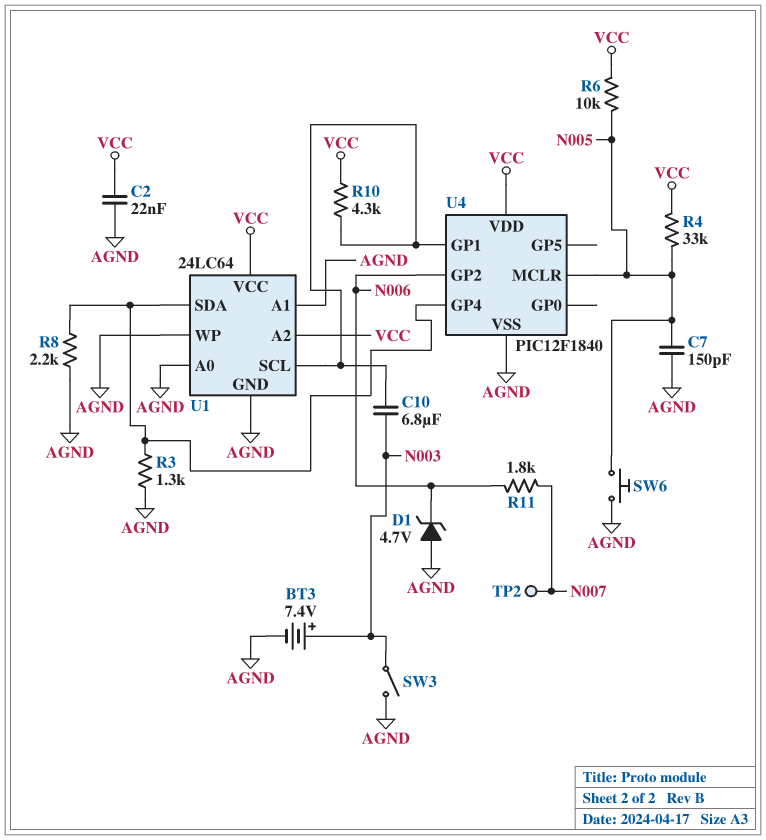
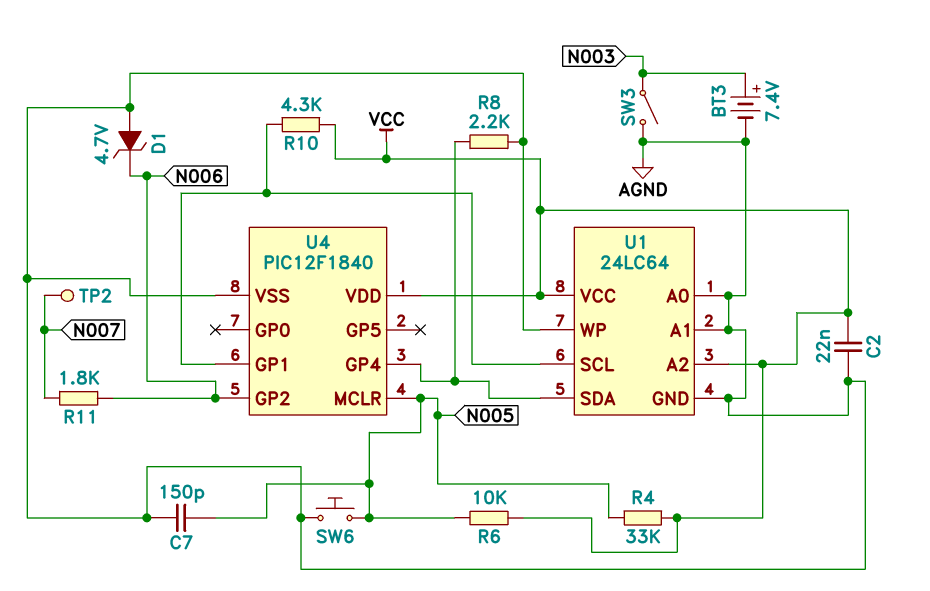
C10: 6.8uF (N003, U1/SCL) -> none
R3: 1.3k (AGND, U1/SDA) -> none

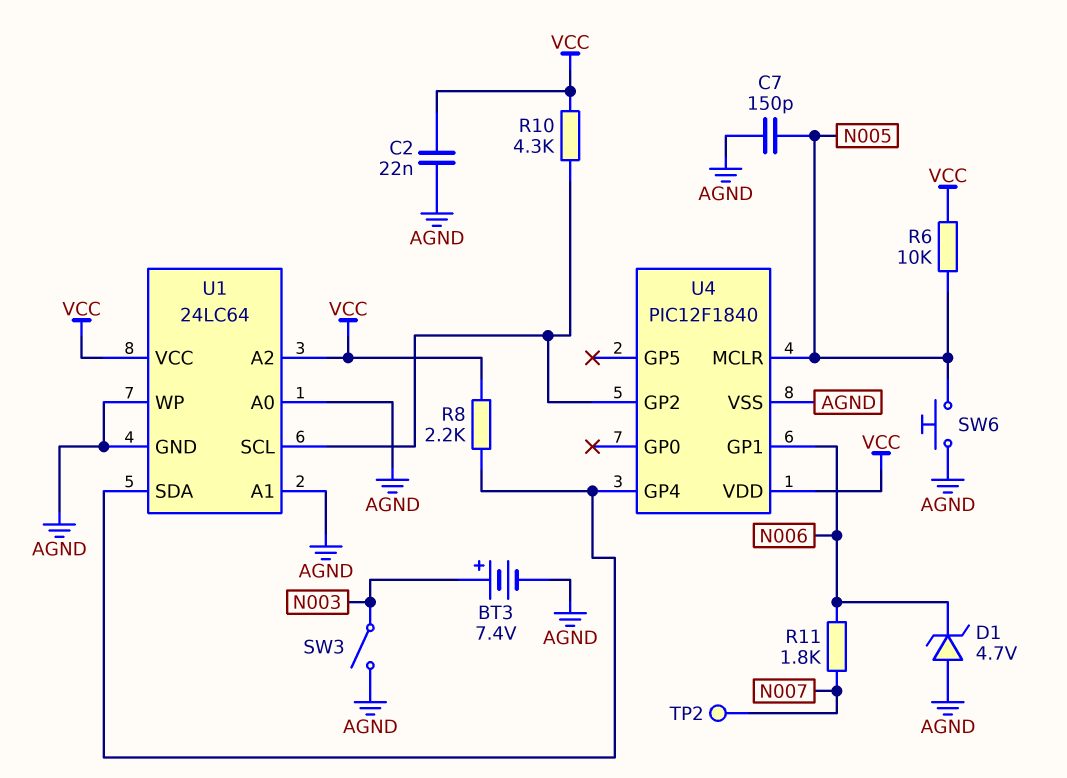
R4: 33k (N005, VCC) -> none
R8: 2.2k (AGND, U1/SDA) -> 2.2k (U1/SDA, VCC)
U4 pin GP1: U1/SCL -> N006
U4 pin GP2: N006 -> U1/SCL

